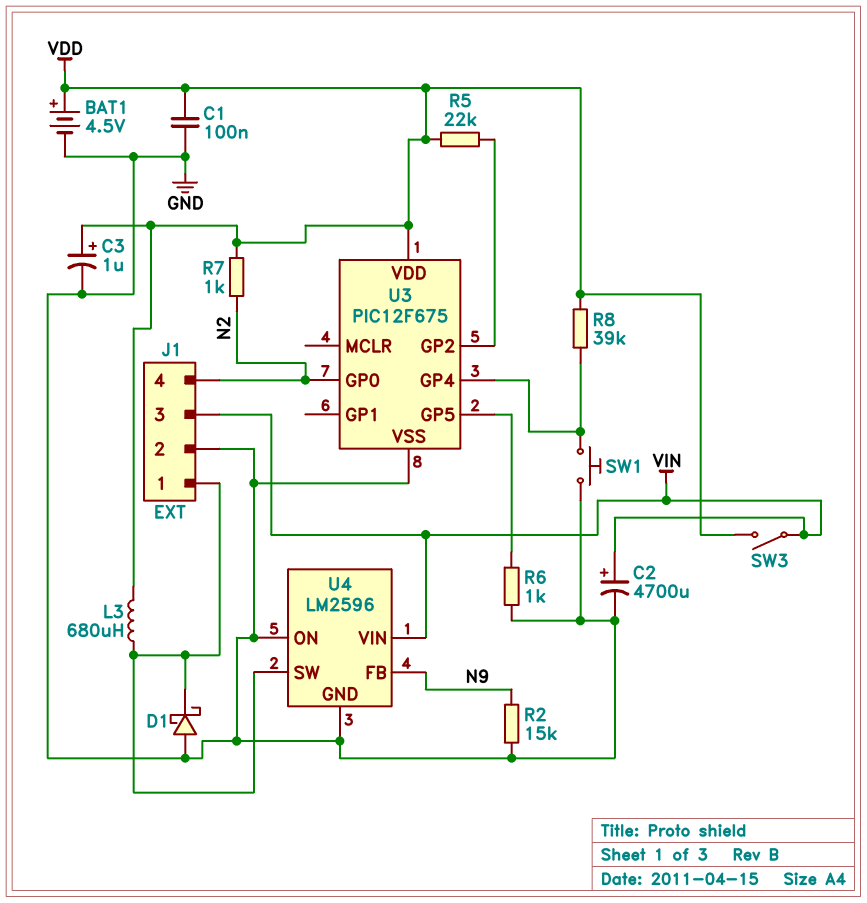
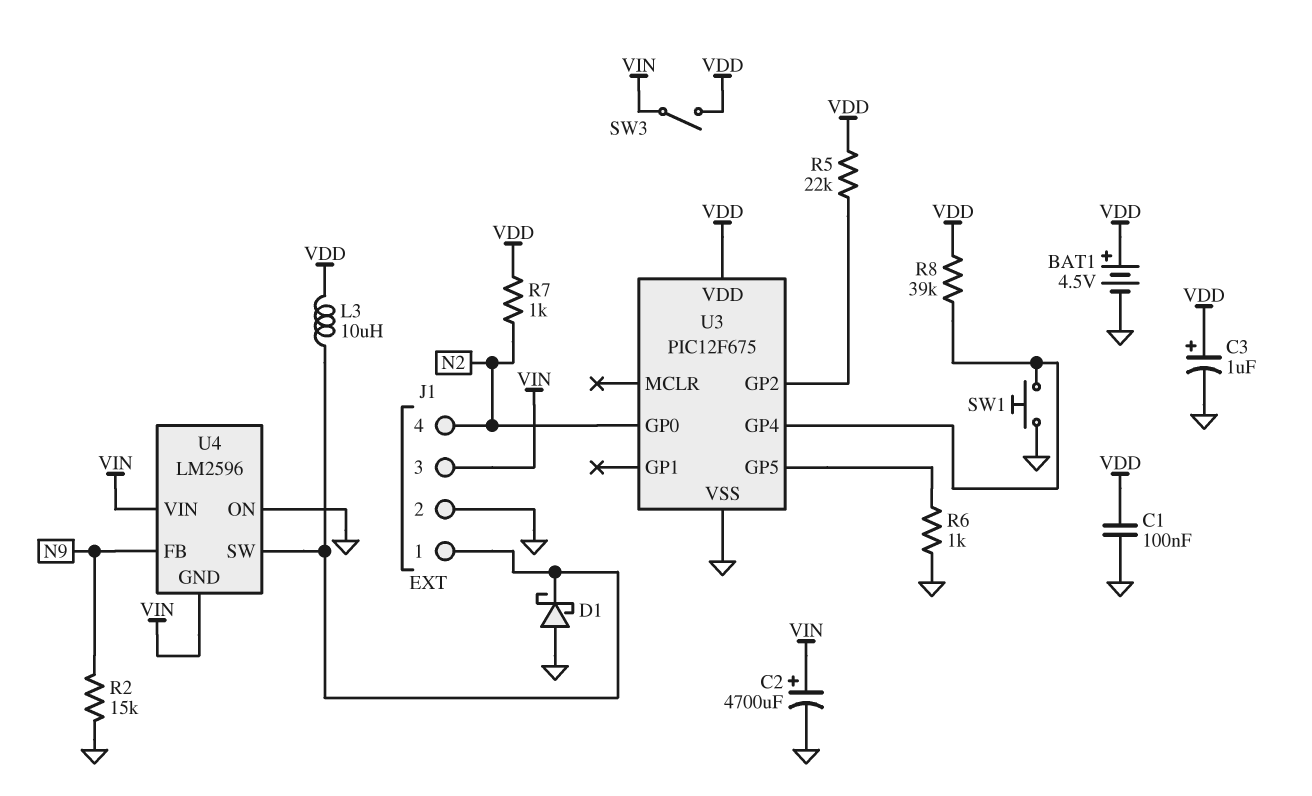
L3: 680uH (J1/1, VDD) -> 10uH (J1/1, VDD)
U4 pin GND: GND -> VIN

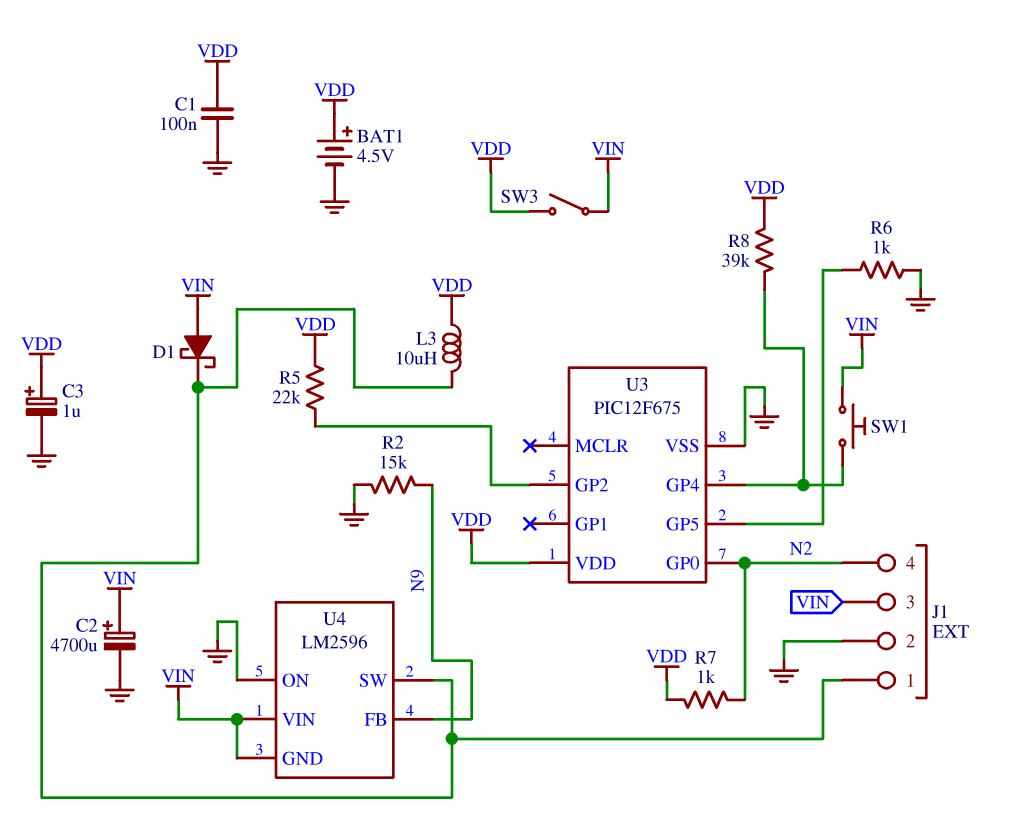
D1: schottky (A GND, K J1/1) -> schottky (A VIN, K J1/1)
SW1: button (GND, U3/GP4) -> button (U3/GP4, VIN)

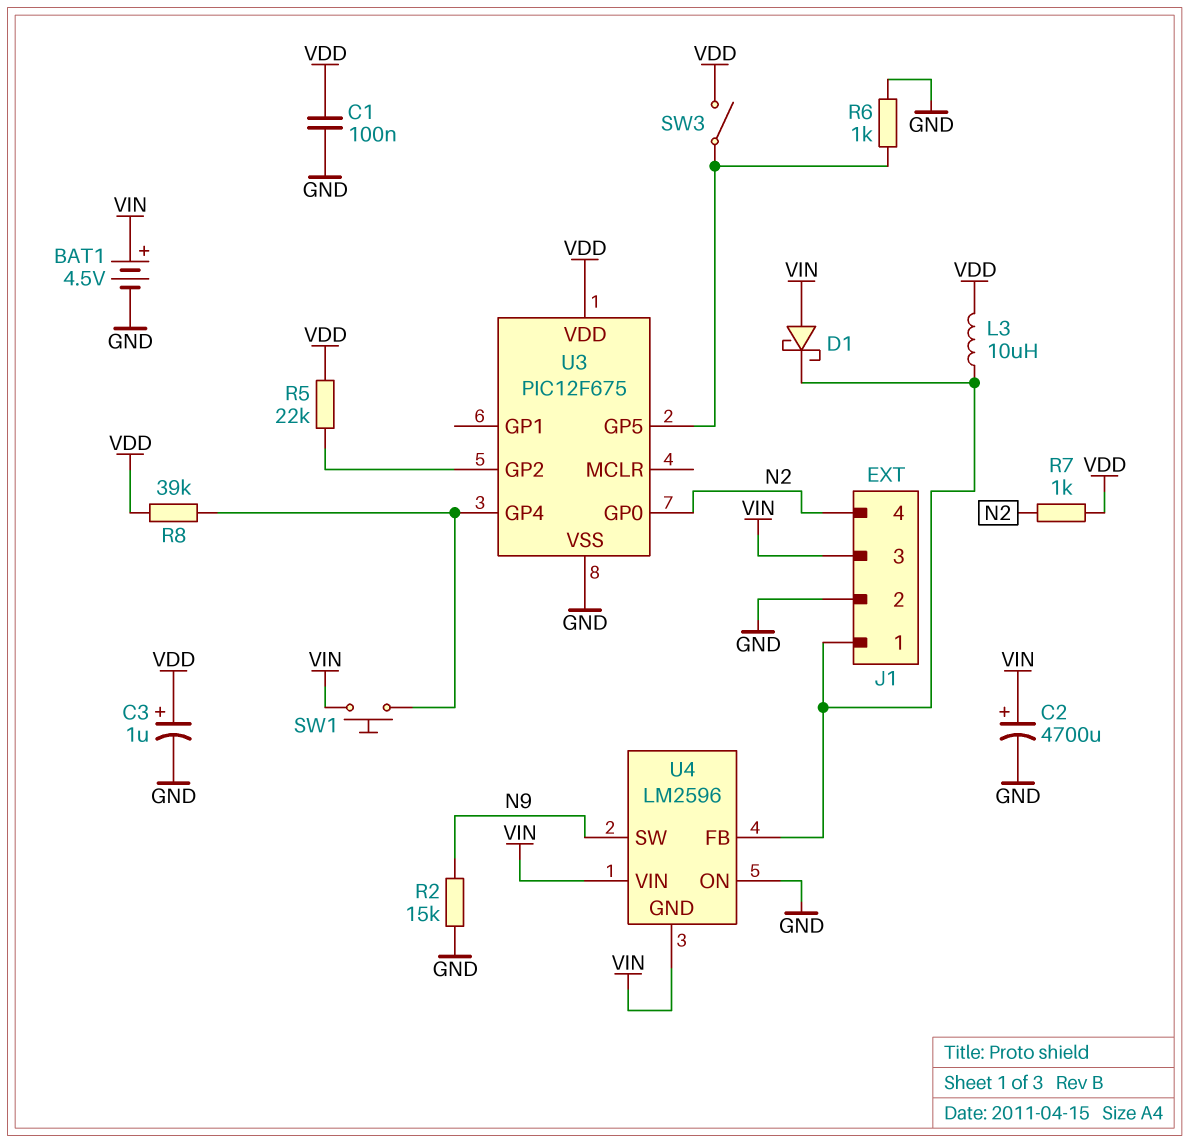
BAT1: 4.5V (plus VDD, minus GND) -> 4.5V (plus VIN, minus GND)
SW3: switch (VDD, VIN) -> switch (U3/GP5, VDD)
U4 pin FB: N9 -> J1/1
U4 pin SW: J1/1 -> N9

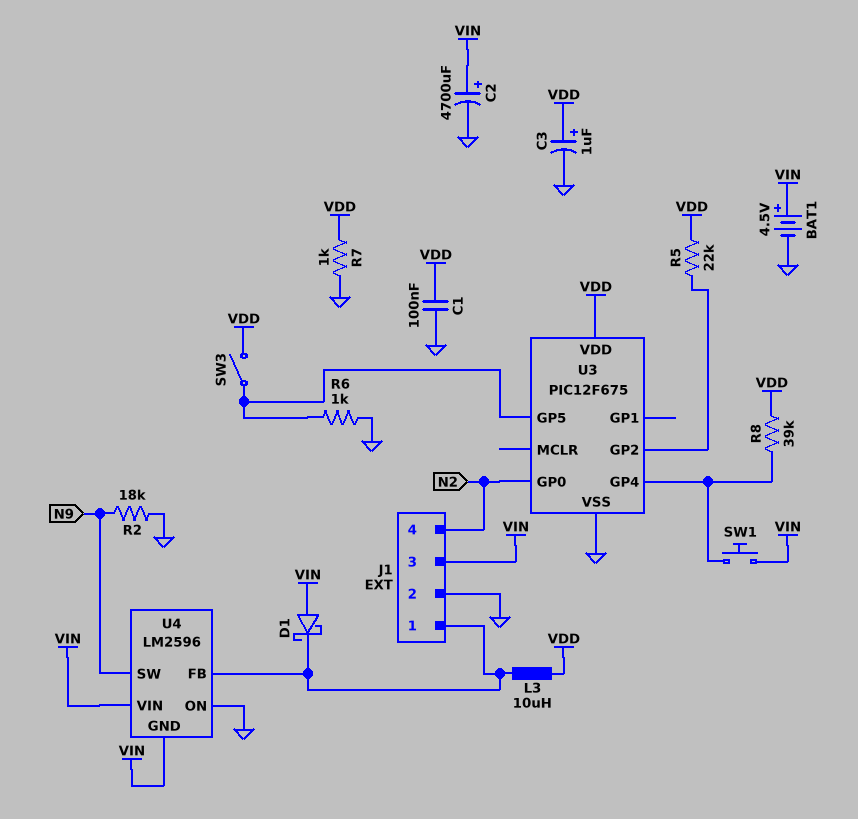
R2: 15k (GND, N9) -> 18k (GND, N9)
R7: 1k (N2, VDD) -> 1k (GND, VDD)

